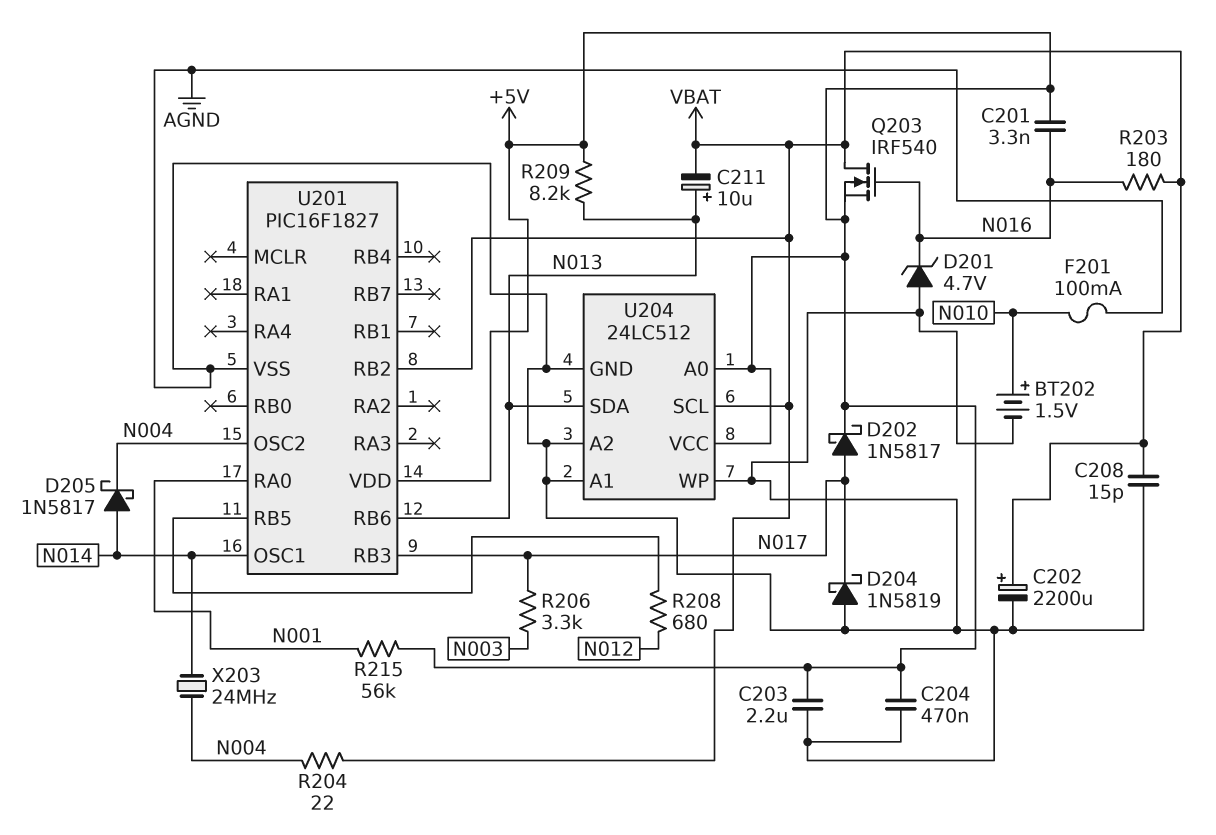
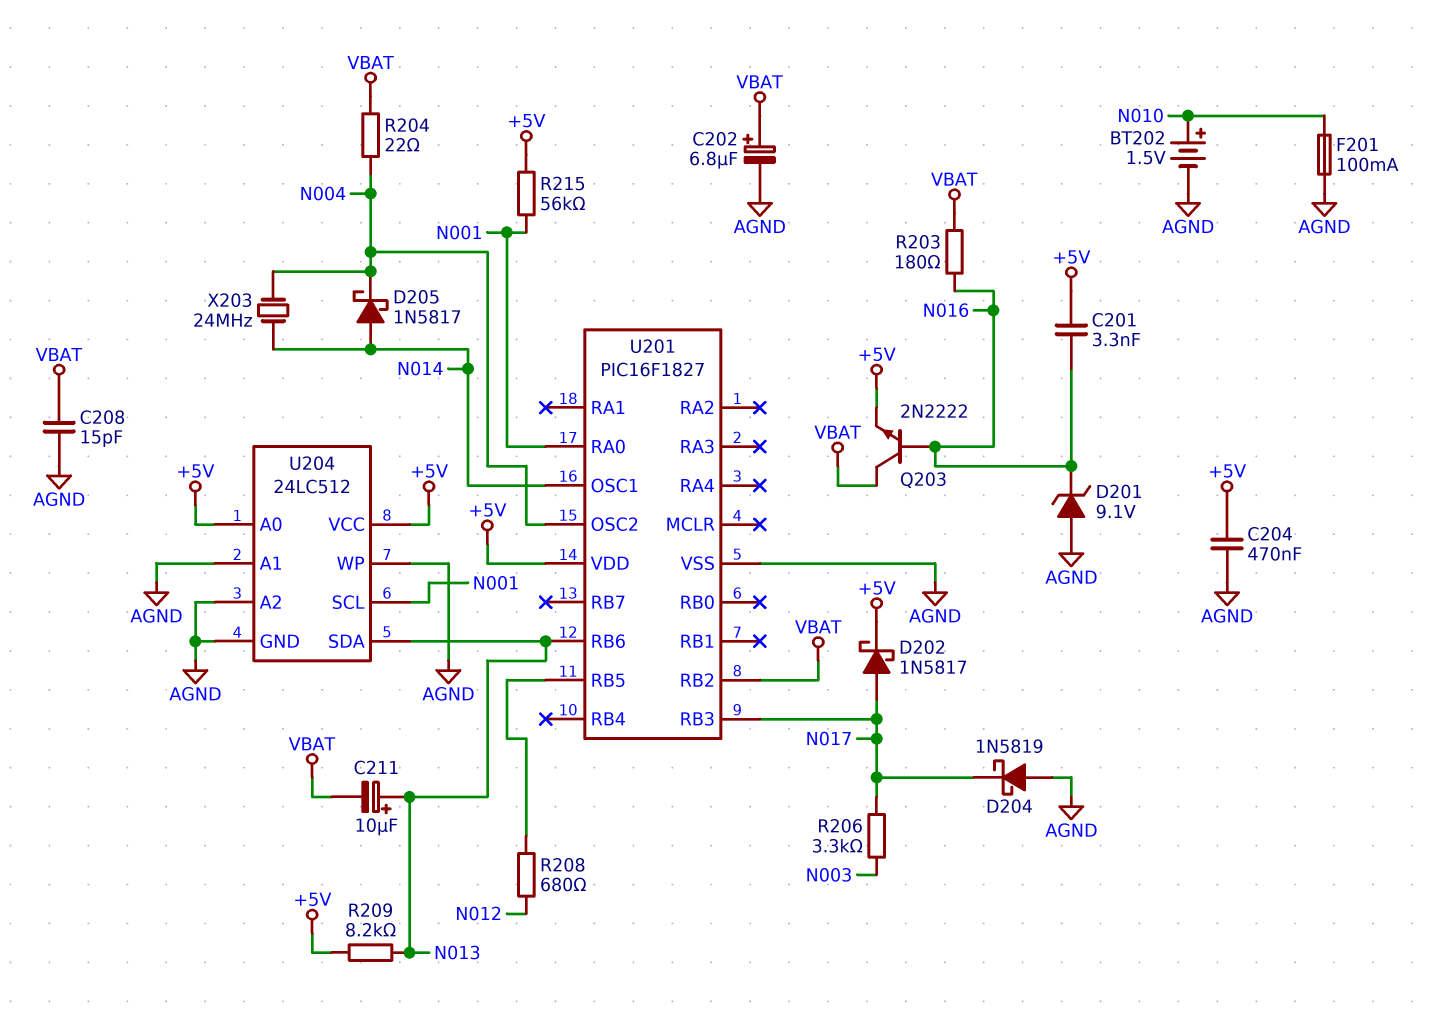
C202: 2200uF (plus VBAT, minus AGND) -> 6.8uF (plus VBAT, minus AGND)
C203: 2.2uF (+5V, AGND) -> none
D201: zener 4.7V (A AGND, K N016) -> zener 9.1V (A AGND, K N016)
Q203: NMOS IRF540 (G N016, D VBAT, S +5V) -> NPN 2N2222 (B N016, C VBAT, E +5V)
U204 pin SCL: VBAT -> N001

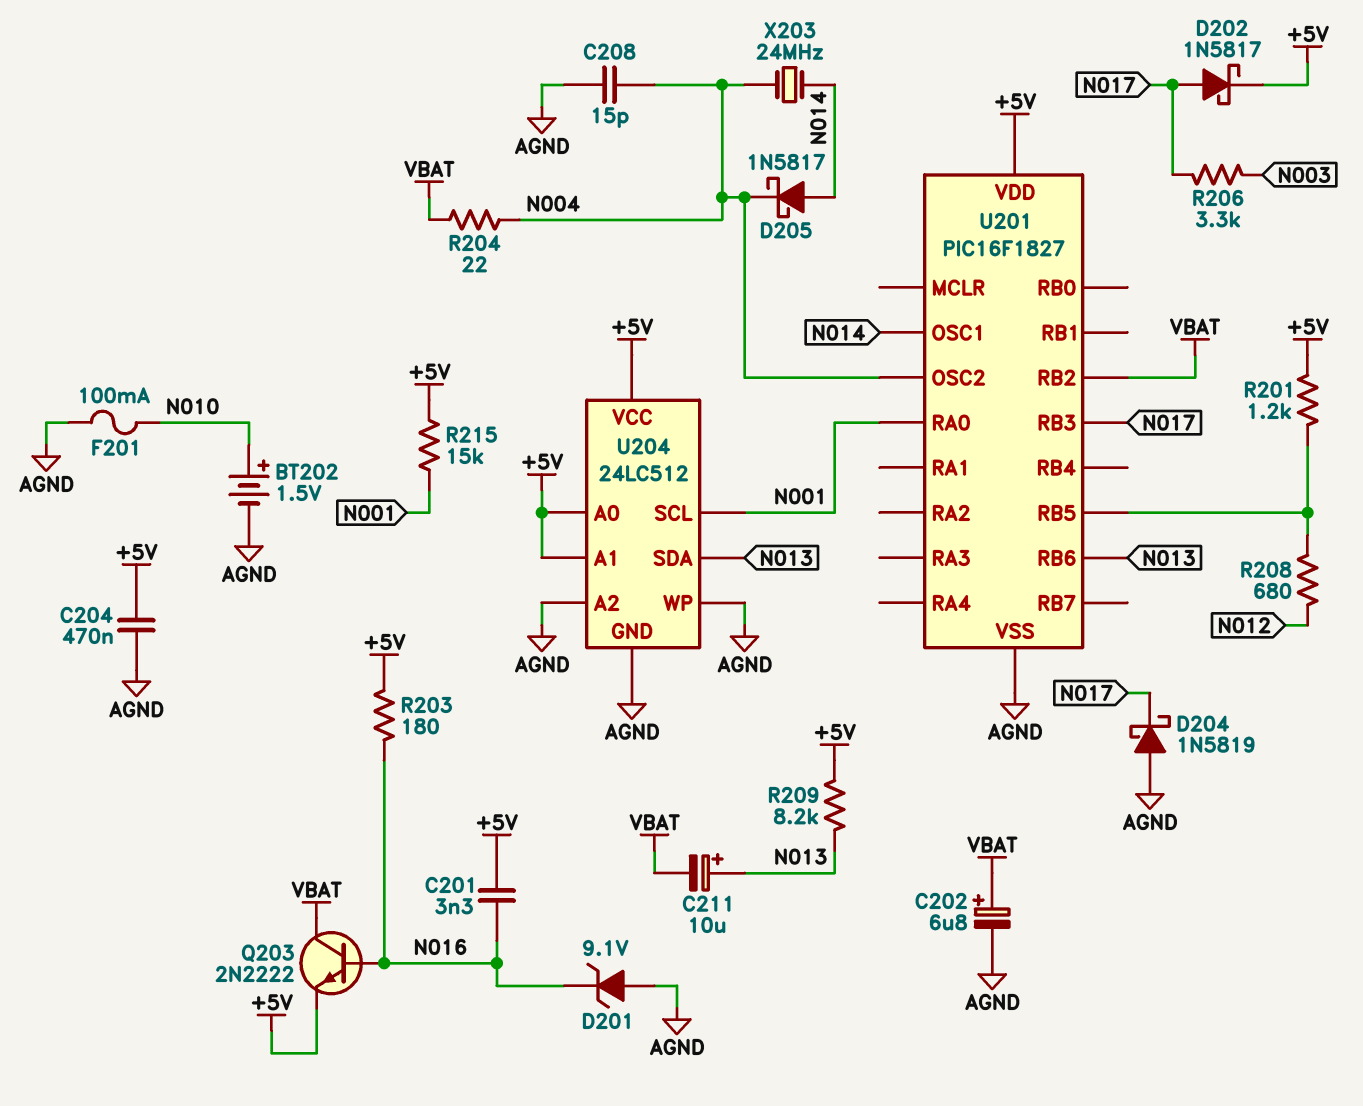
C208: 15pF (AGND, VBAT) -> 15pF (AGND, N004)
R201: none -> 1.2k (+5V, U201/RB5)
R203: 180 (N016, VBAT) -> 180 (+5V, N016)
R215: 56k (+5V, N001) -> 15k (+5V, N001)
U204 pin A1: AGND -> +5V

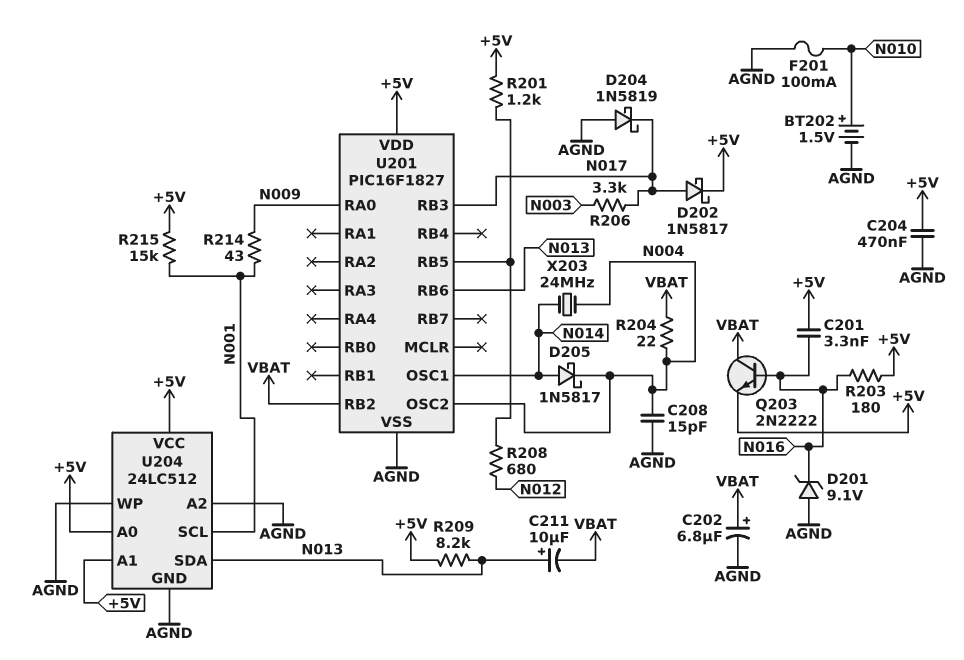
R214: none -> 43 (N001, N009)
U201 pin RA0: N001 -> N009

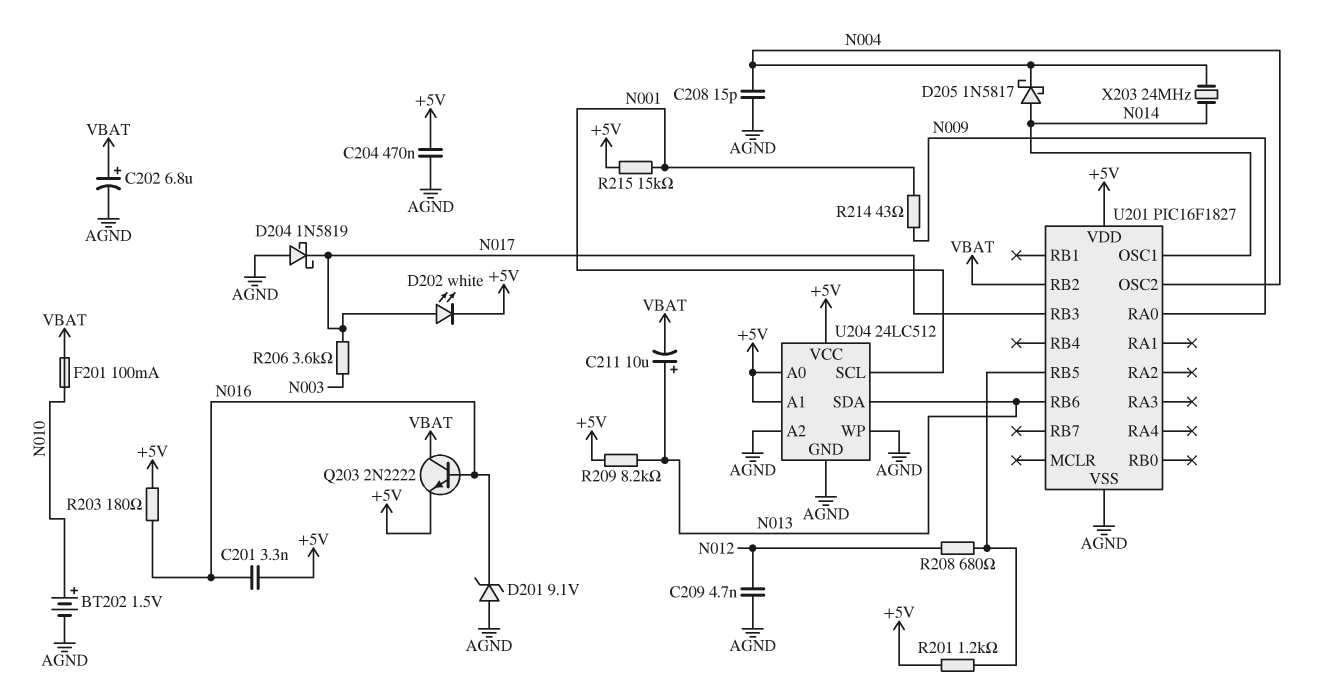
C209: none -> 4.7nF (AGND, N012)
D202: schottky 1N5817 (A N017, K +5V) -> LED white (A N017, K +5V)
F201: 100mA (AGND, N010) -> 100mA (N010, VBAT)
R204: 22 (N004, VBAT) -> none
R206: 3.3k (N003, N017) -> 3.6k (N003, N017)

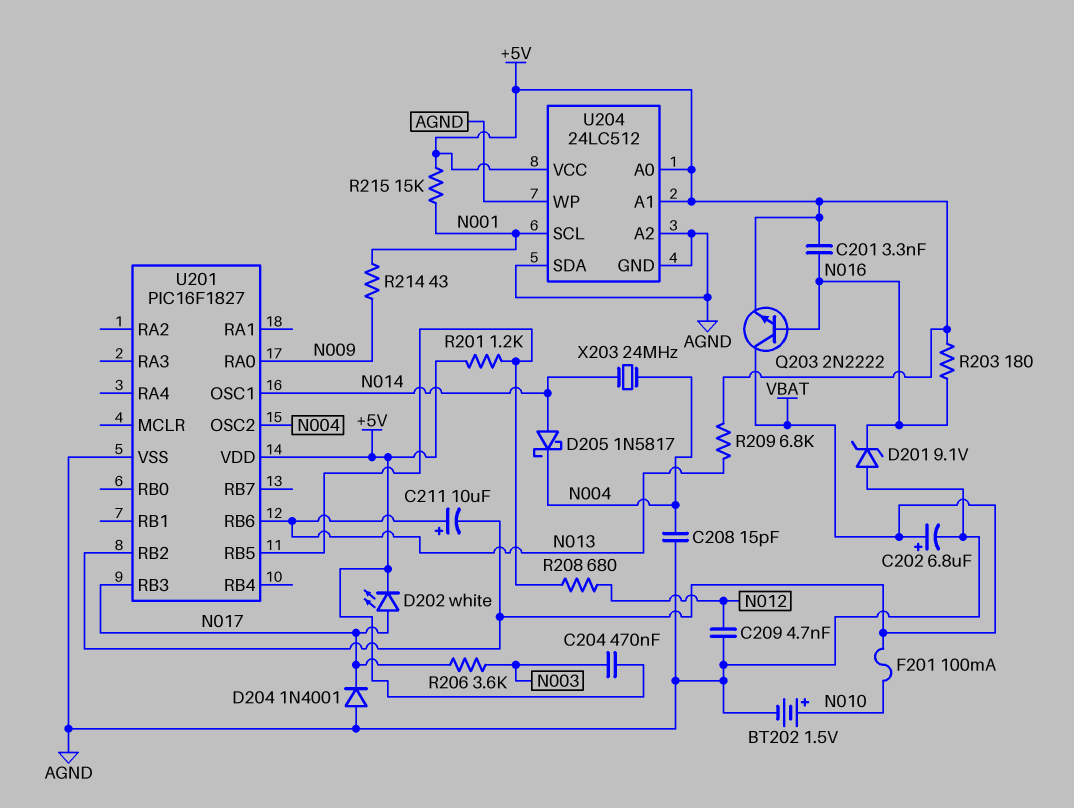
C204: 470nF (+5V, AGND) -> 470nF (+5V, N003)
D204: schottky 1N5819 (A AGND, K N017) -> diode 1N4001 (A AGND, K N017)
R209: 8.2k (+5V, N013) -> 6.8k (+5V, N013)
U204 pin SDA: N013 -> AGND

